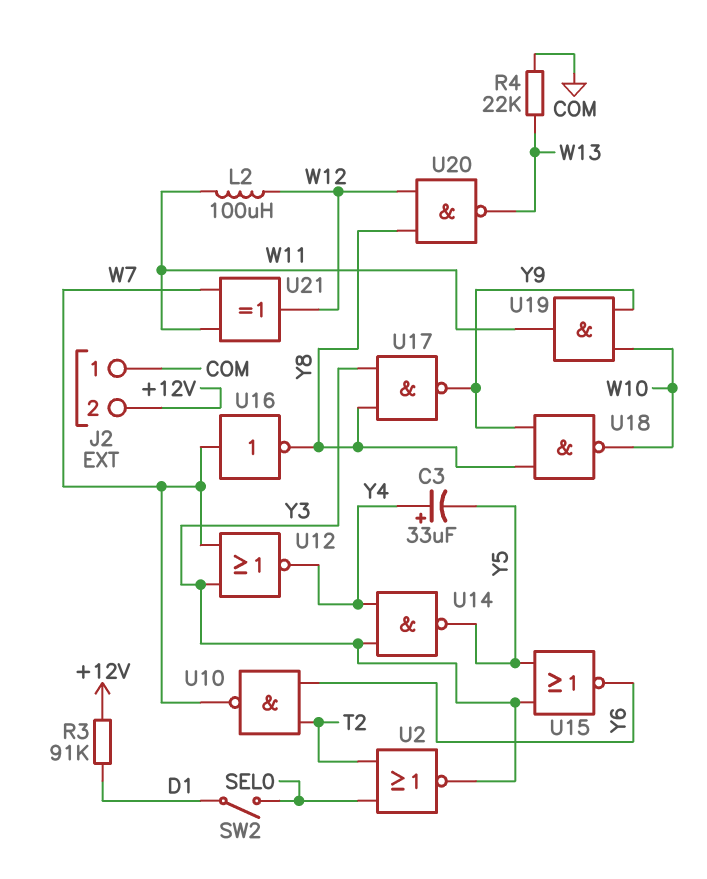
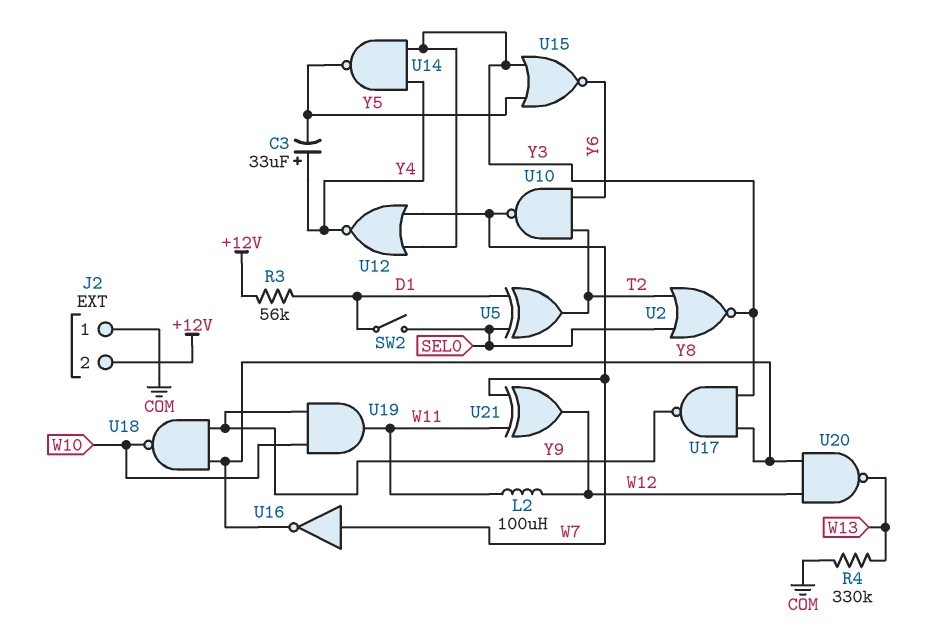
R3: 91k (+12V, D1) -> 56k (+12V, D1)
R4: 22k (COM, W13) -> 330k (COM, W13)
U5: none -> XOR (in D1, in SEL0, out T2)

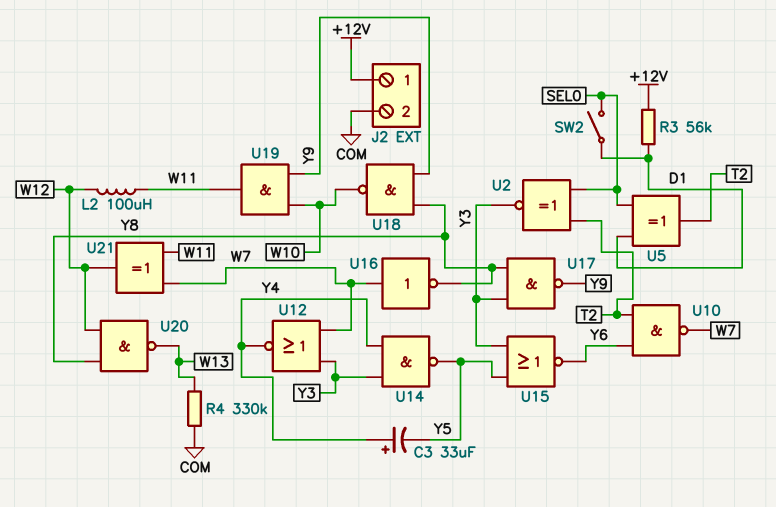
J2 pin 1: COM -> +12V
J2 pin 2: +12V -> COM
U2: NOR (in SEL0, in T2, out Y3) -> XNOR (in SEL0, in T2, out Y3)

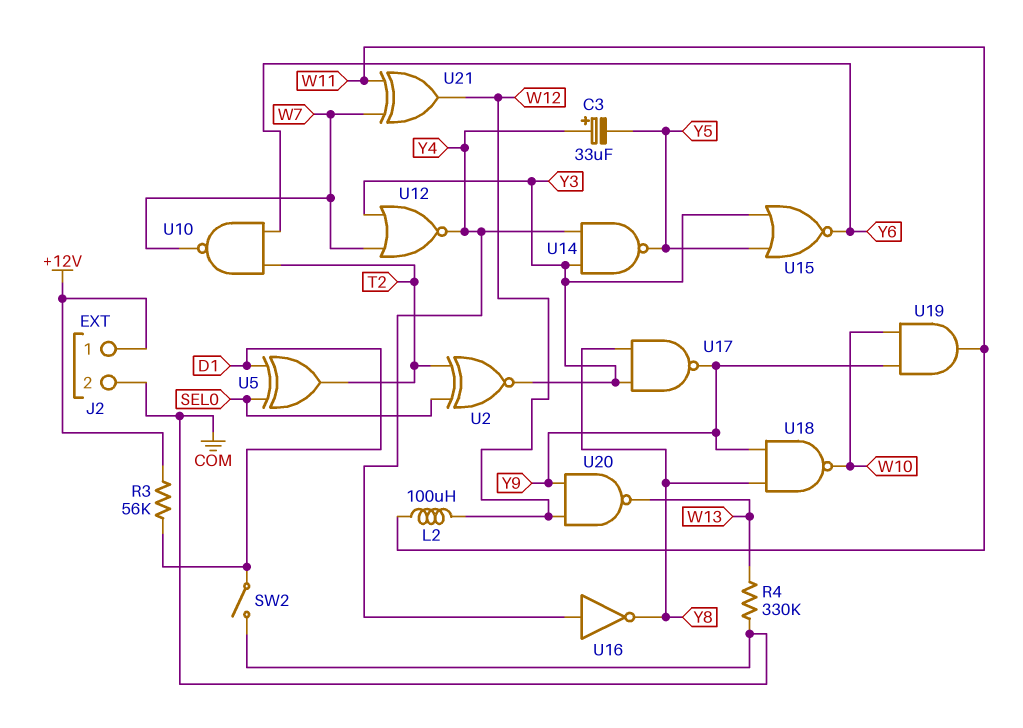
SW2: switch (D1, SEL0) -> switch (COM, D1)
U16: NOT (in W7, out Y8) -> NOT (in Y4, out Y8)
U20: NAND (in W12, in Y8, out W13) -> NAND (in W12, in Y9, out W13)

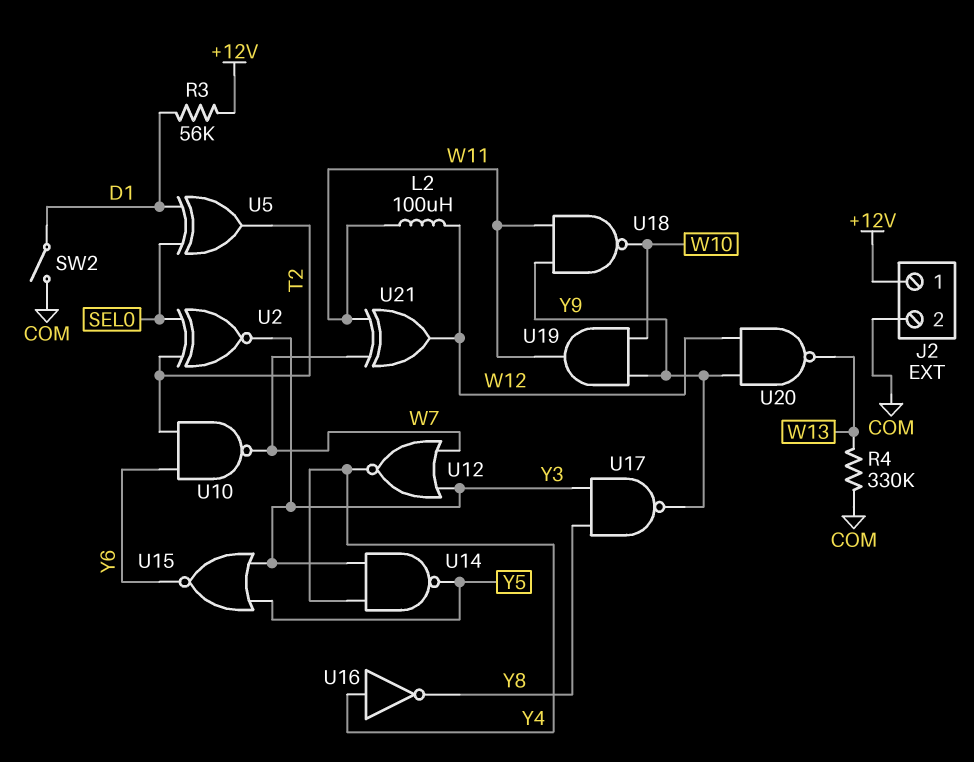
C3: 33uF (plus Y4, minus Y5) -> none
U18: NAND (in Y8, in Y9, out W10) -> NAND (in W11, in Y9, out W10)

